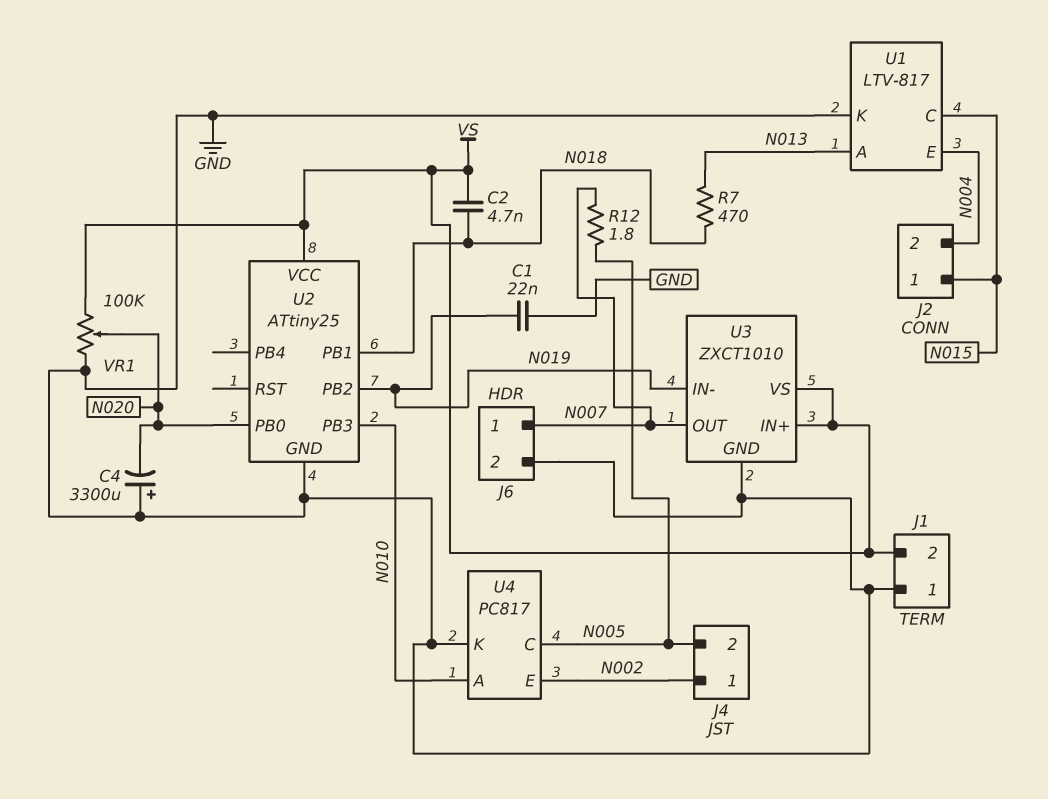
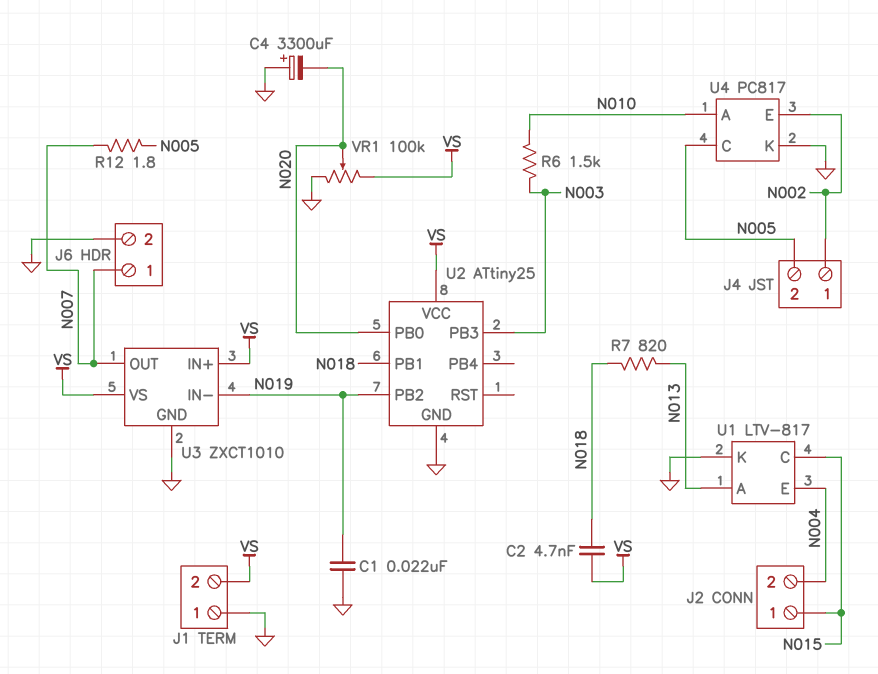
R6: none -> 1.5k (N003, N010)
R7: 470 (N013, N018) -> 820 (N013, N018)
U2 pin PB3: N010 -> N003

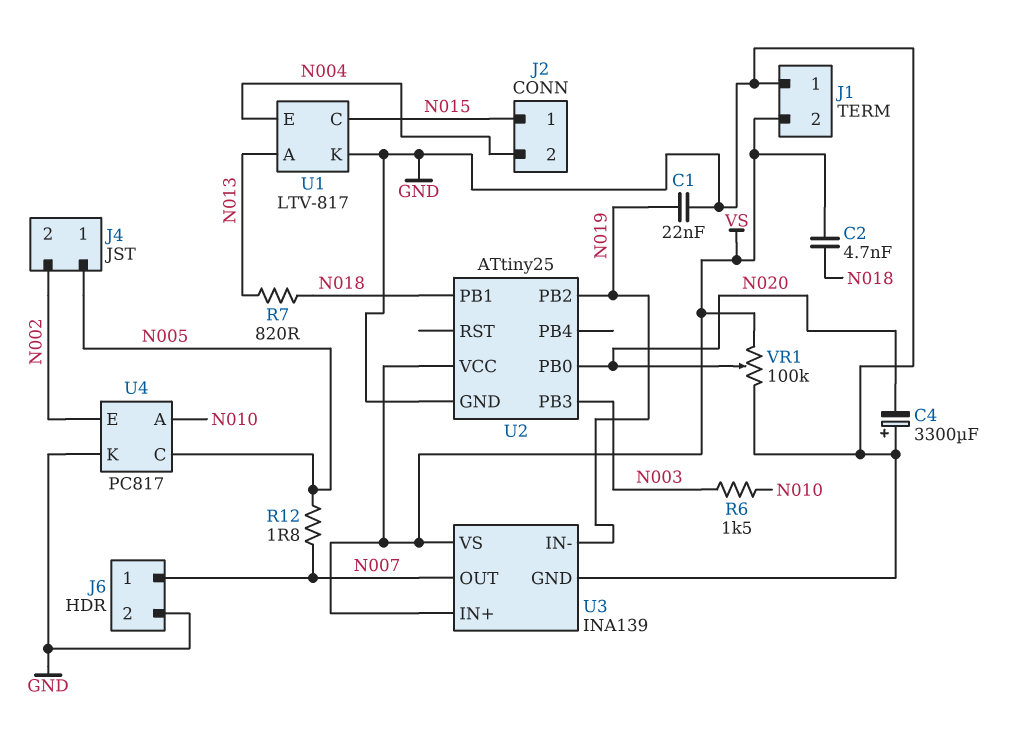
J4 pin 1: N002 -> N005
J4 pin 2: N005 -> N002
U3: ZXCT1010 -> INA139

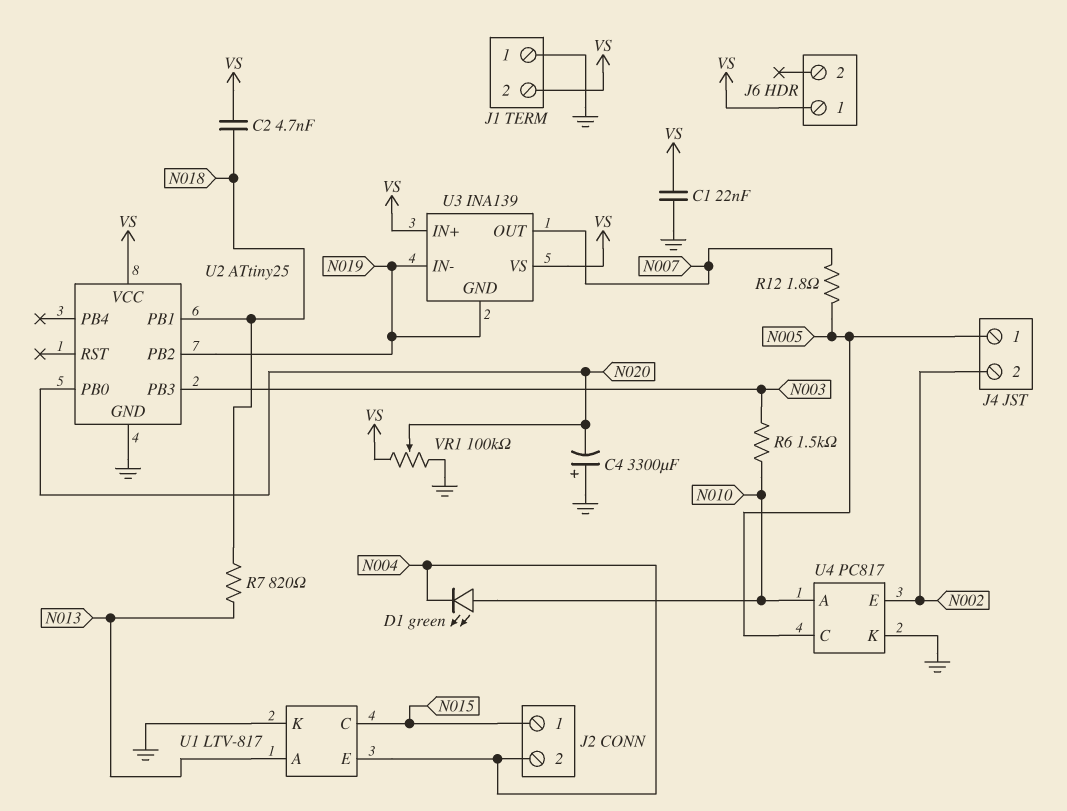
C1: 22nF (GND, N019) -> 22nF (GND, VS)
D1: none -> LED green (A N010, K N004)
J6 pin 1: N007 -> VS
J6 pin 2: GND -> none
U3 pin GND: GND -> N019

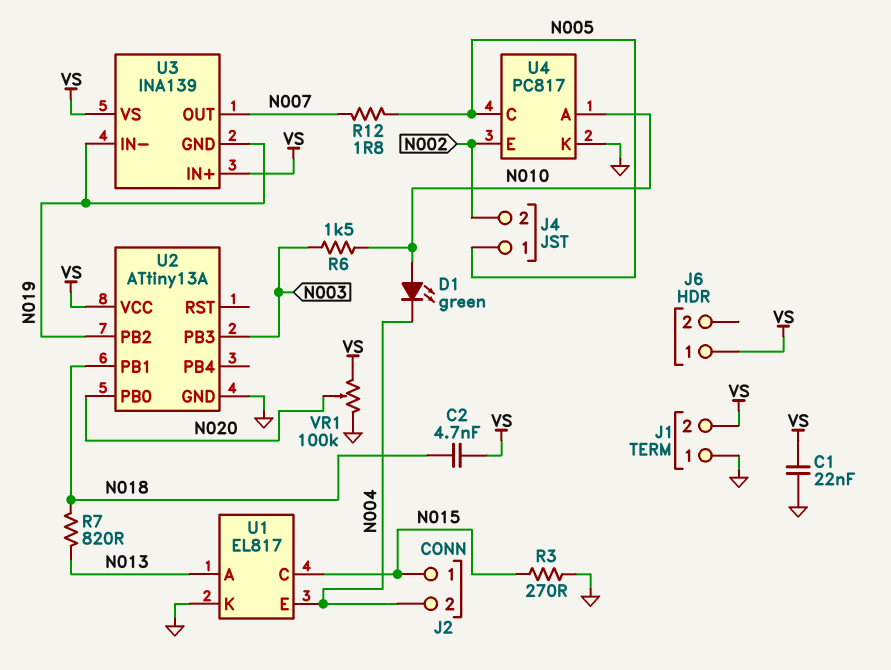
C4: 3300uF (plus GND, minus N020) -> none
R3: none -> 270 (GND, N015)
U1: LTV-817 -> EL817
U2: ATtiny25 -> ATtiny13A

